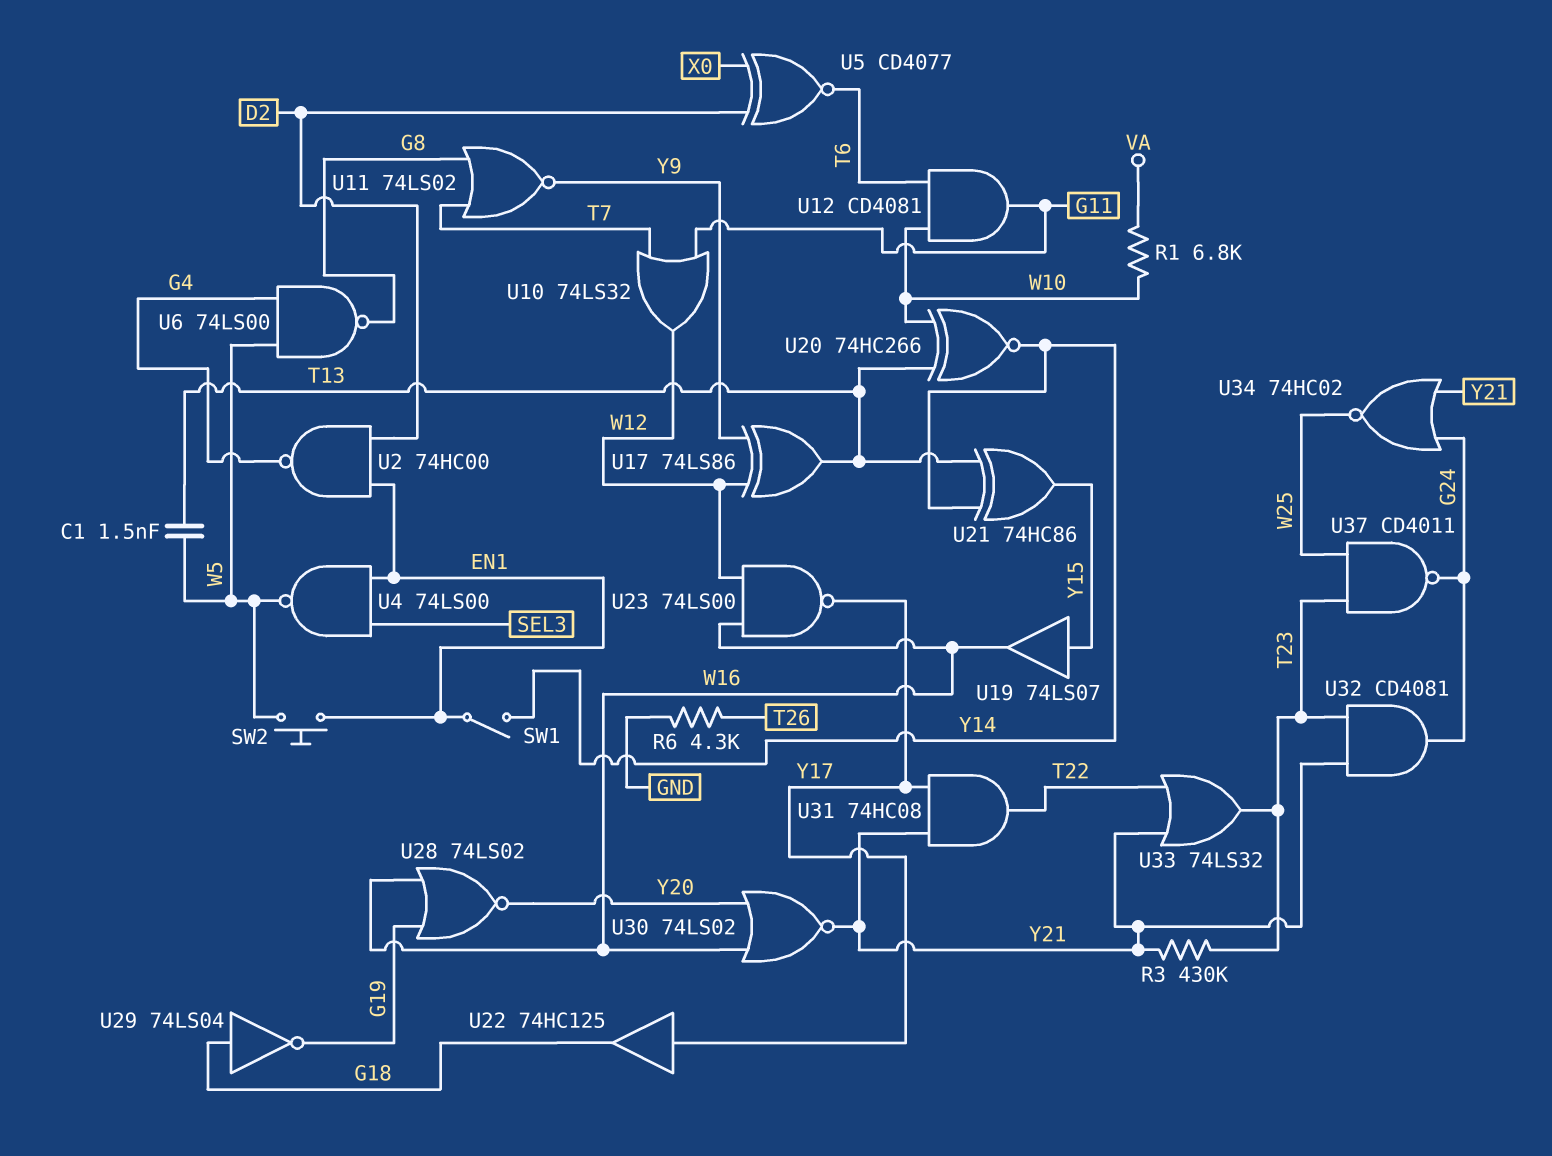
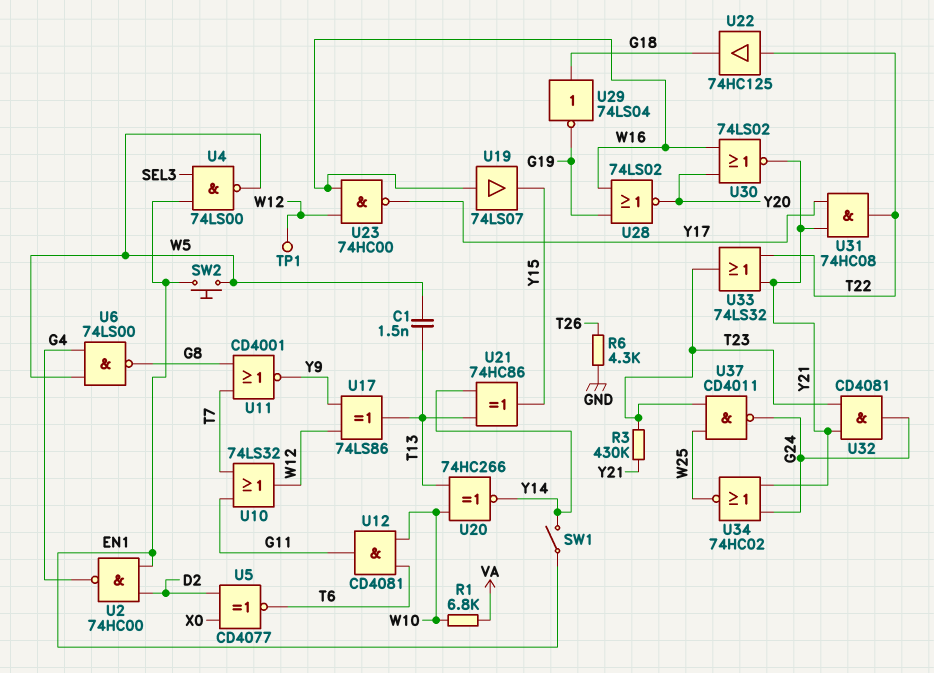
TP1: none -> test point (W12)
U11: NOR 74LS02 (in G8, in T7, out Y9) -> NOR CD4001 (in G8, in T7, out Y9)
U19: buffer 74LS07 (in Y15, out W16) -> buffer 74LS07 (in W16, out Y15)
U22: buffer 74HC125 (in Y17, out G18) -> buffer 74HC125 (in T22, out G18)
U23: NAND 74LS00 (in W12, in W16, out Y17) -> NAND 74HC00 (in W12, in W16, out Y17)

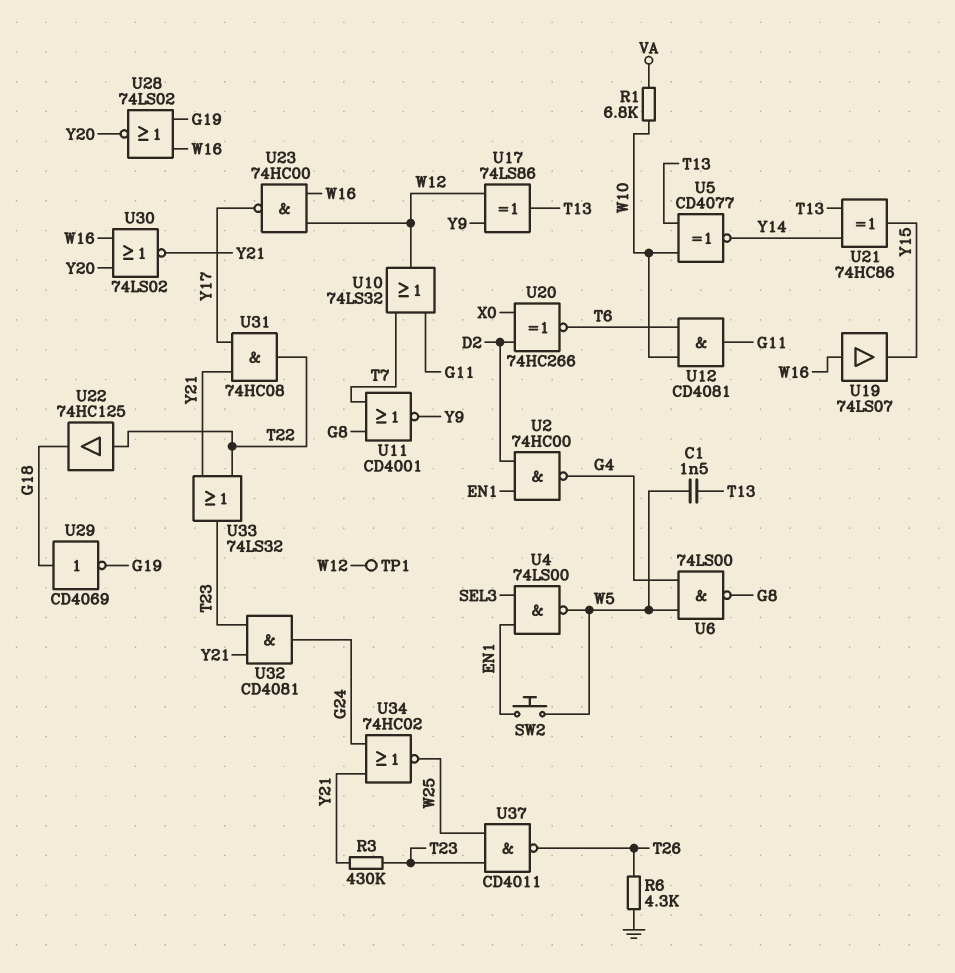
SW1: switch (EN1, Y14) -> none
U5: XNOR CD4077 (in D2, in X0, out T6) -> XNOR CD4077 (in T13, in W10, out Y14)
U20: XNOR 74HC266 (in T13, in W10, out Y14) -> XNOR 74HC266 (in D2, in X0, out T6)
U29: NOT 74LS04 (in G18, out G19) -> NOT CD4069 (in G18, out G19)
U37: NAND CD4011 (in T23, in W25, out G24) -> NAND CD4011 (in T23, in W25, out T26)

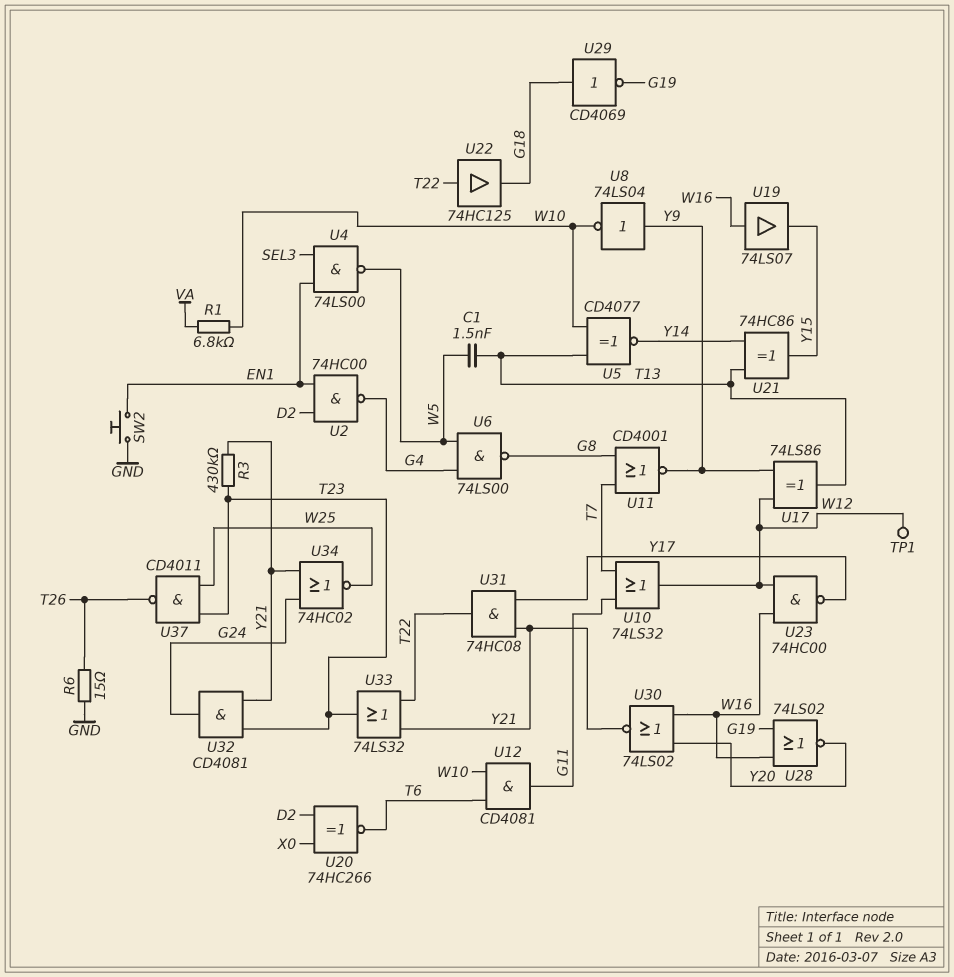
R6: 4.3k (GND, T26) -> 15 (GND, T26)
SW2: button (EN1, W5) -> button (EN1, GND)
U8: none -> NOT 74LS04 (in Y9, out W10)

